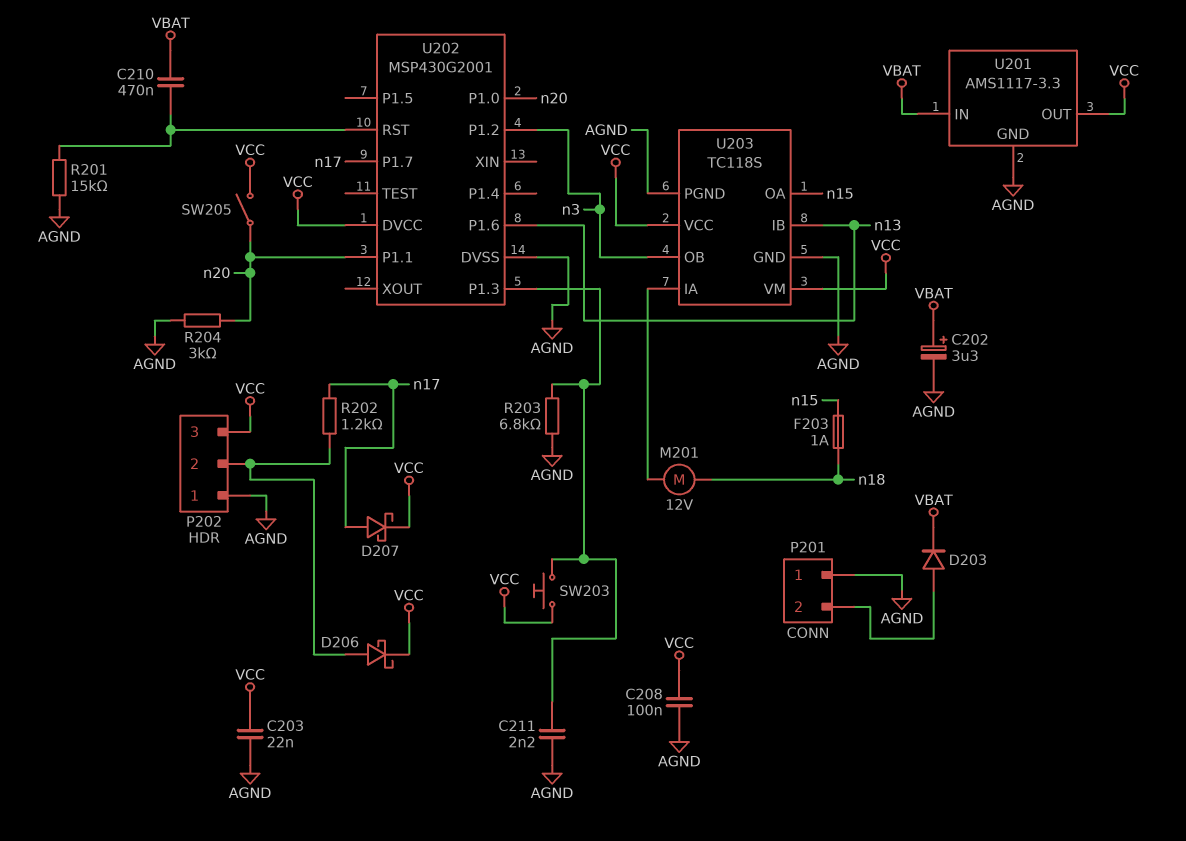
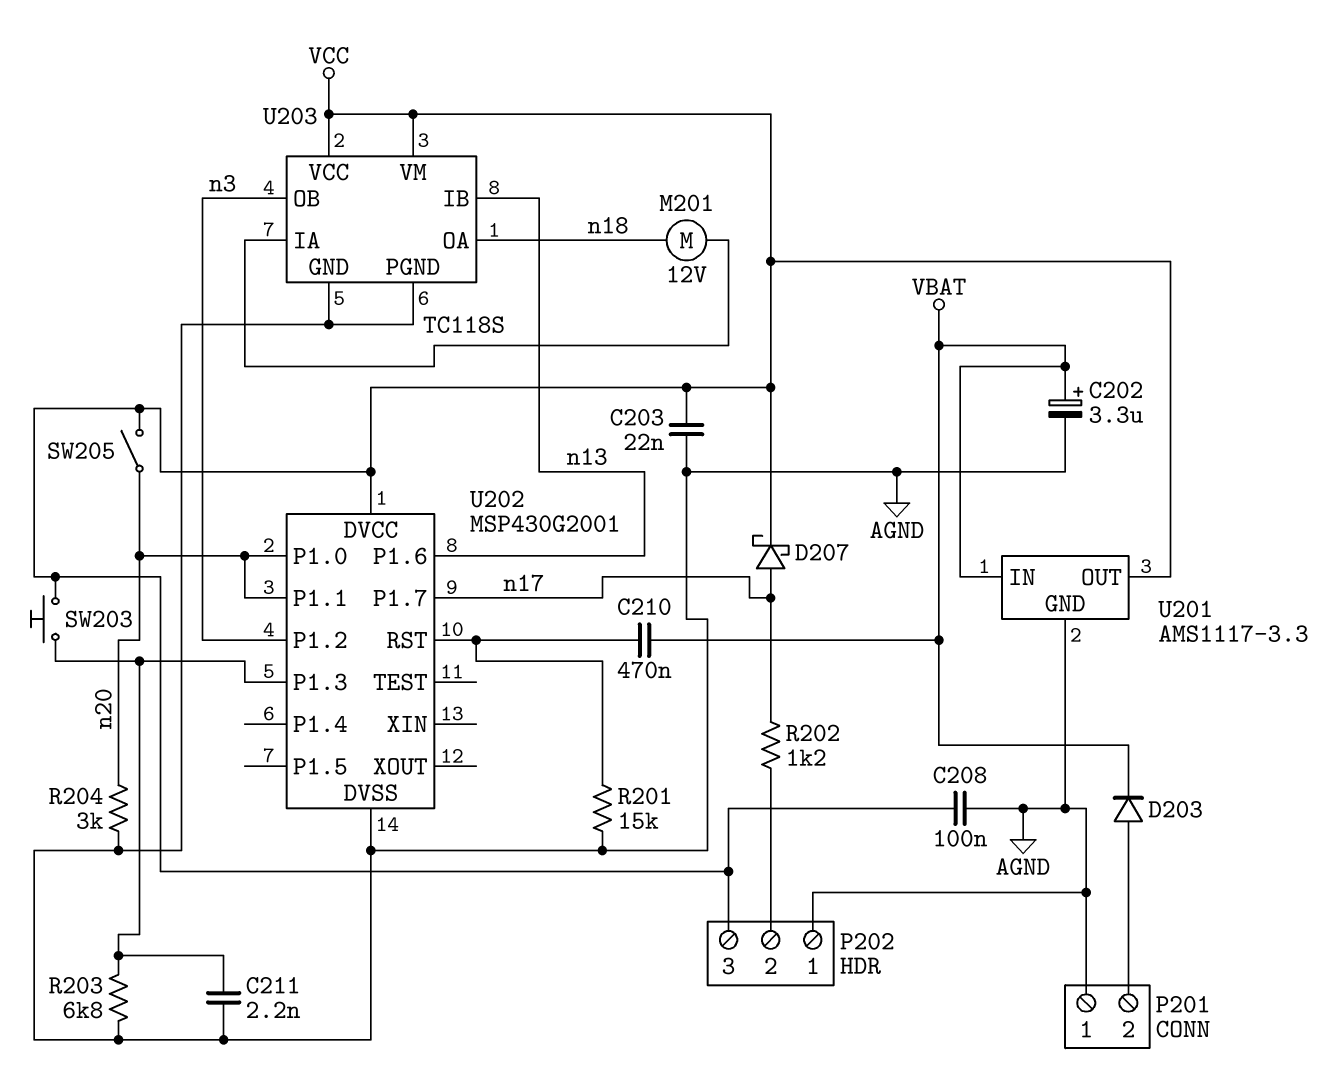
D206: schottky (A P202/2, K VCC) -> none
F203: 1A (n15, n18) -> none
U203 pin OA: n15 -> n18

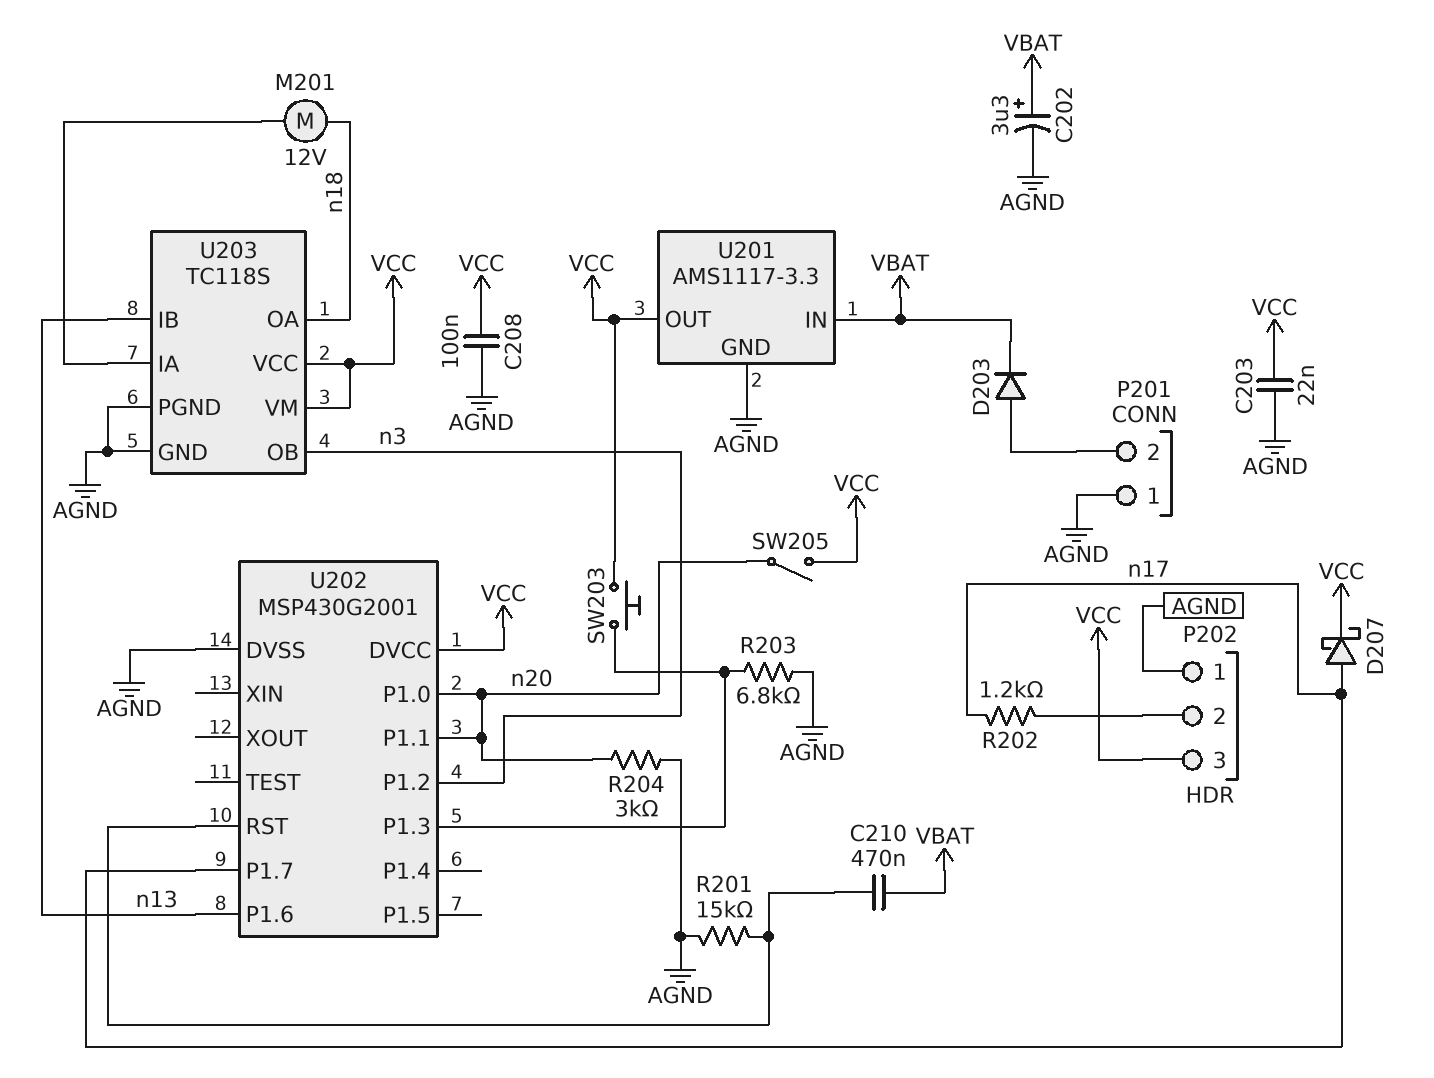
C211: 2.2nF (AGND, U202/P1.3) -> none

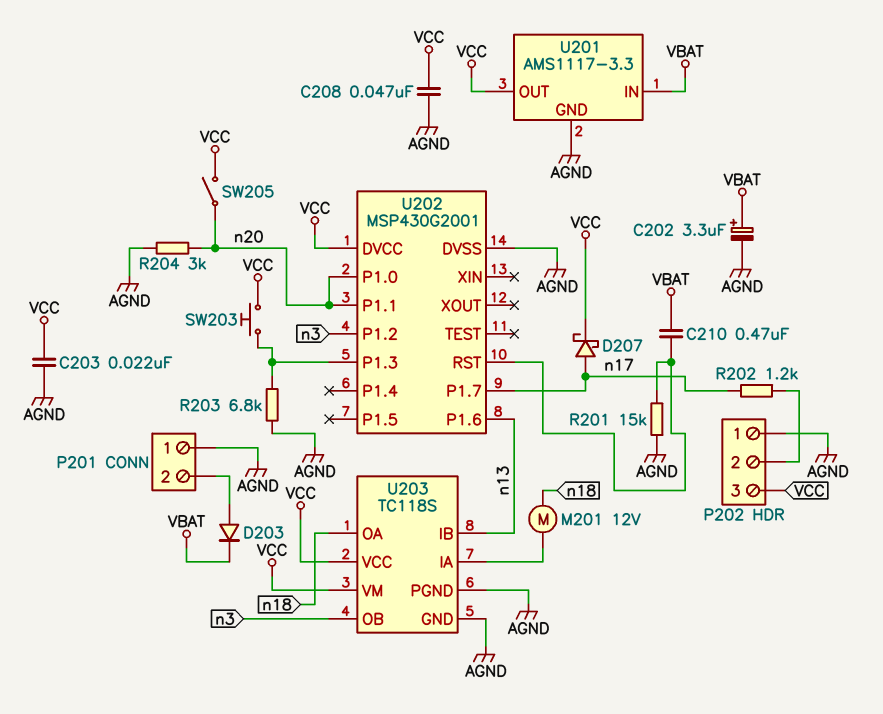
C208: 100nF (AGND, VCC) -> 47nF (AGND, VCC)

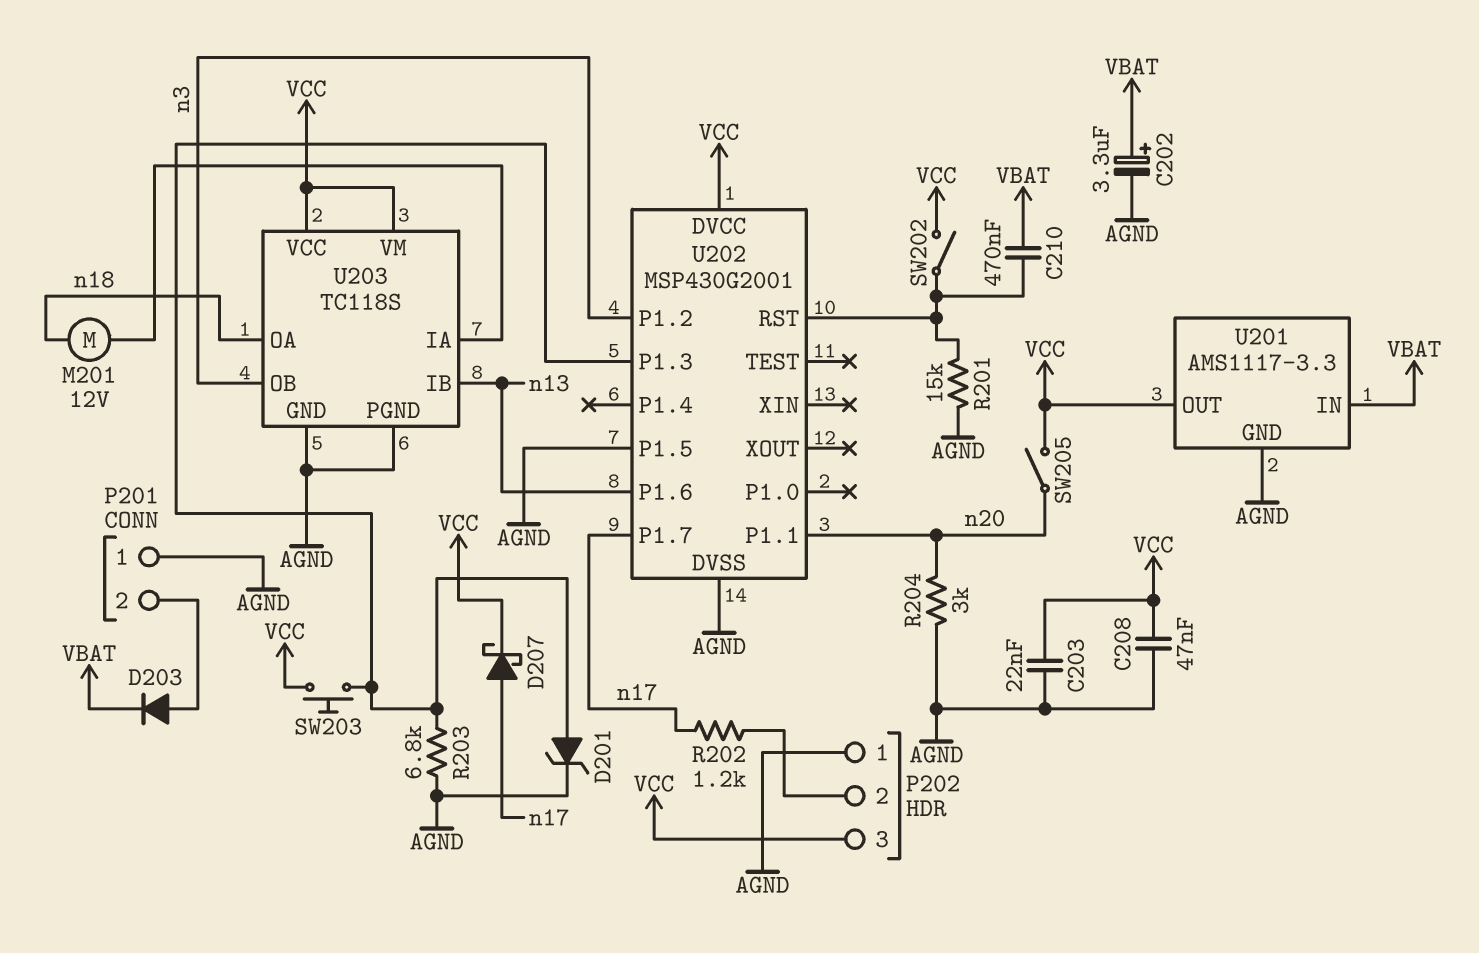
D201: none -> zener (A U202/P1.3, K AGND)
SW202: none -> switch (U202/RST, VCC)
U202 pin P1.0: n20 -> none
U202 pin P1.5: none -> AGND

